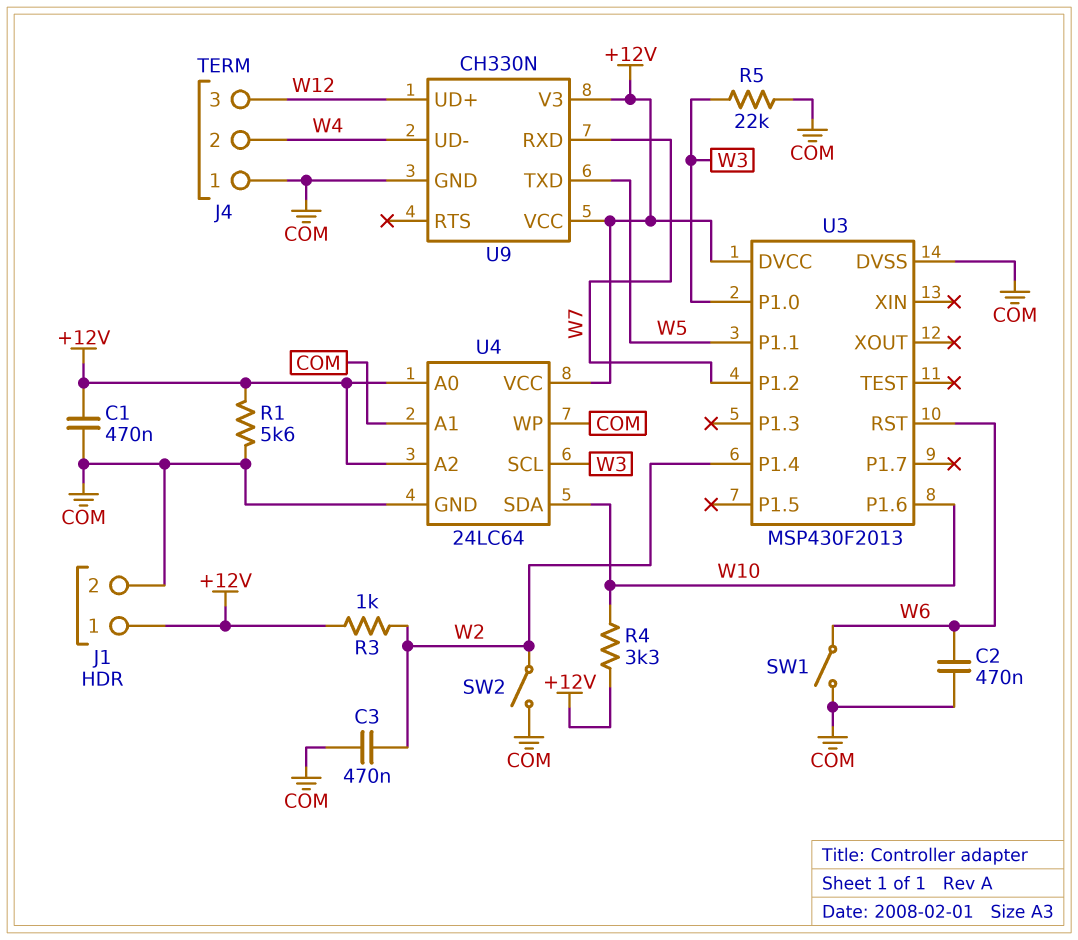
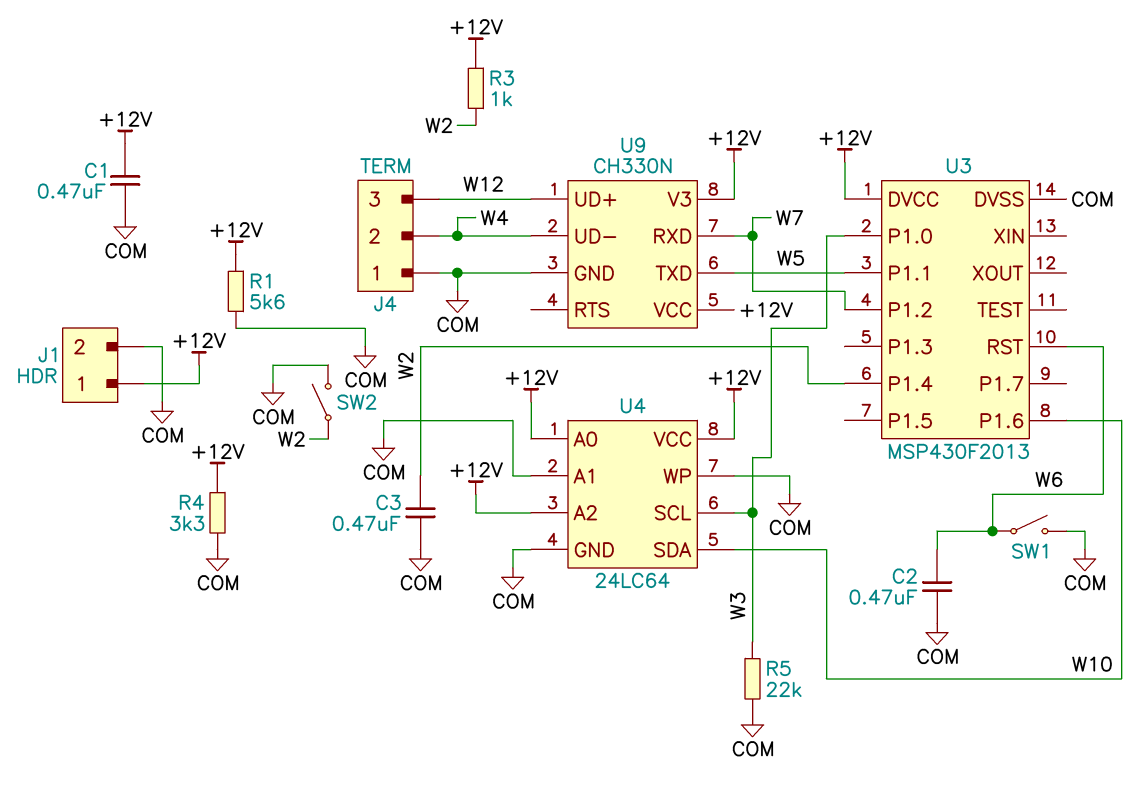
R4: 3.3k (+12V, W10) -> 3.3k (+12V, COM)

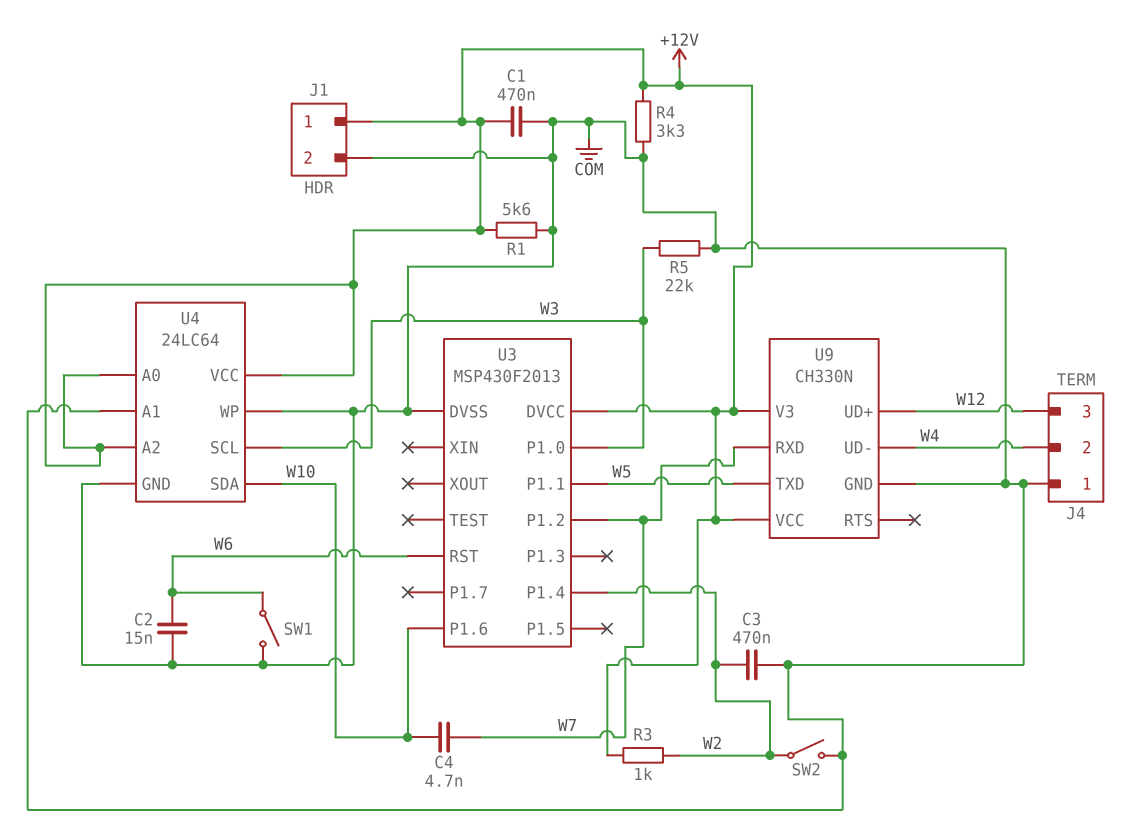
C2: 470nF (COM, W6) -> 15nF (COM, W6)
C4: none -> 4.7nF (W7, W10)

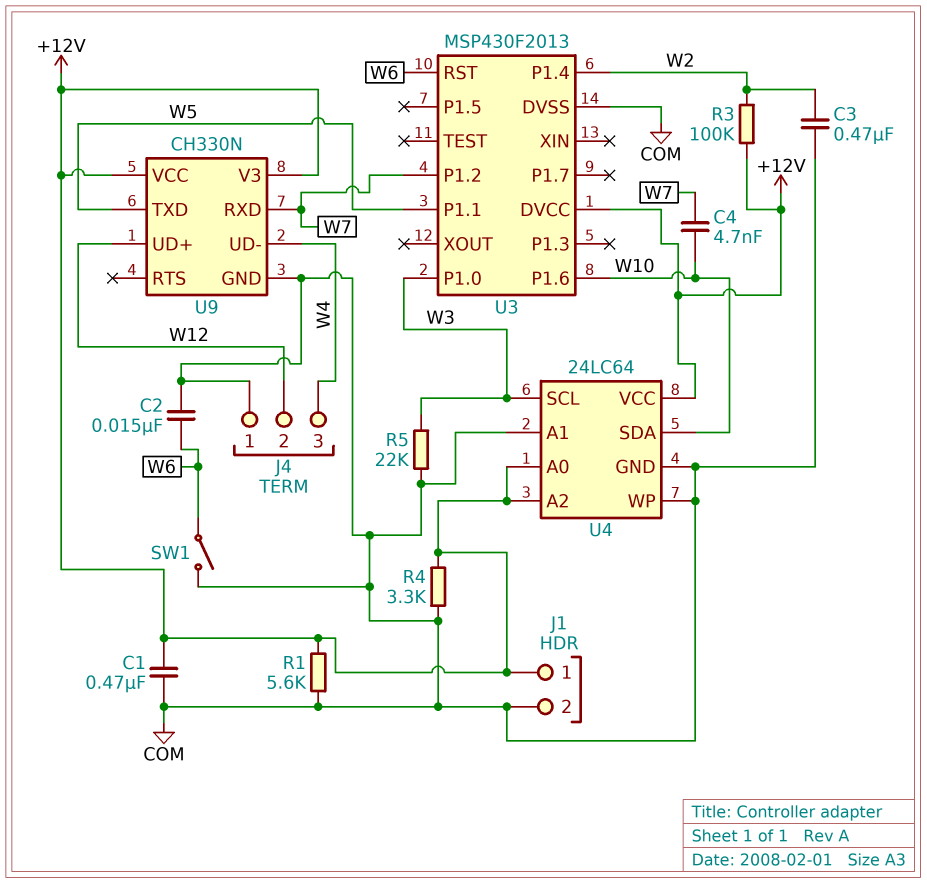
J4 pin 2: W4 -> W12
J4 pin 3: W12 -> W4
R3: 1k (+12V, W2) -> 100k (+12V, W2)
SW2: switch (COM, W2) -> none

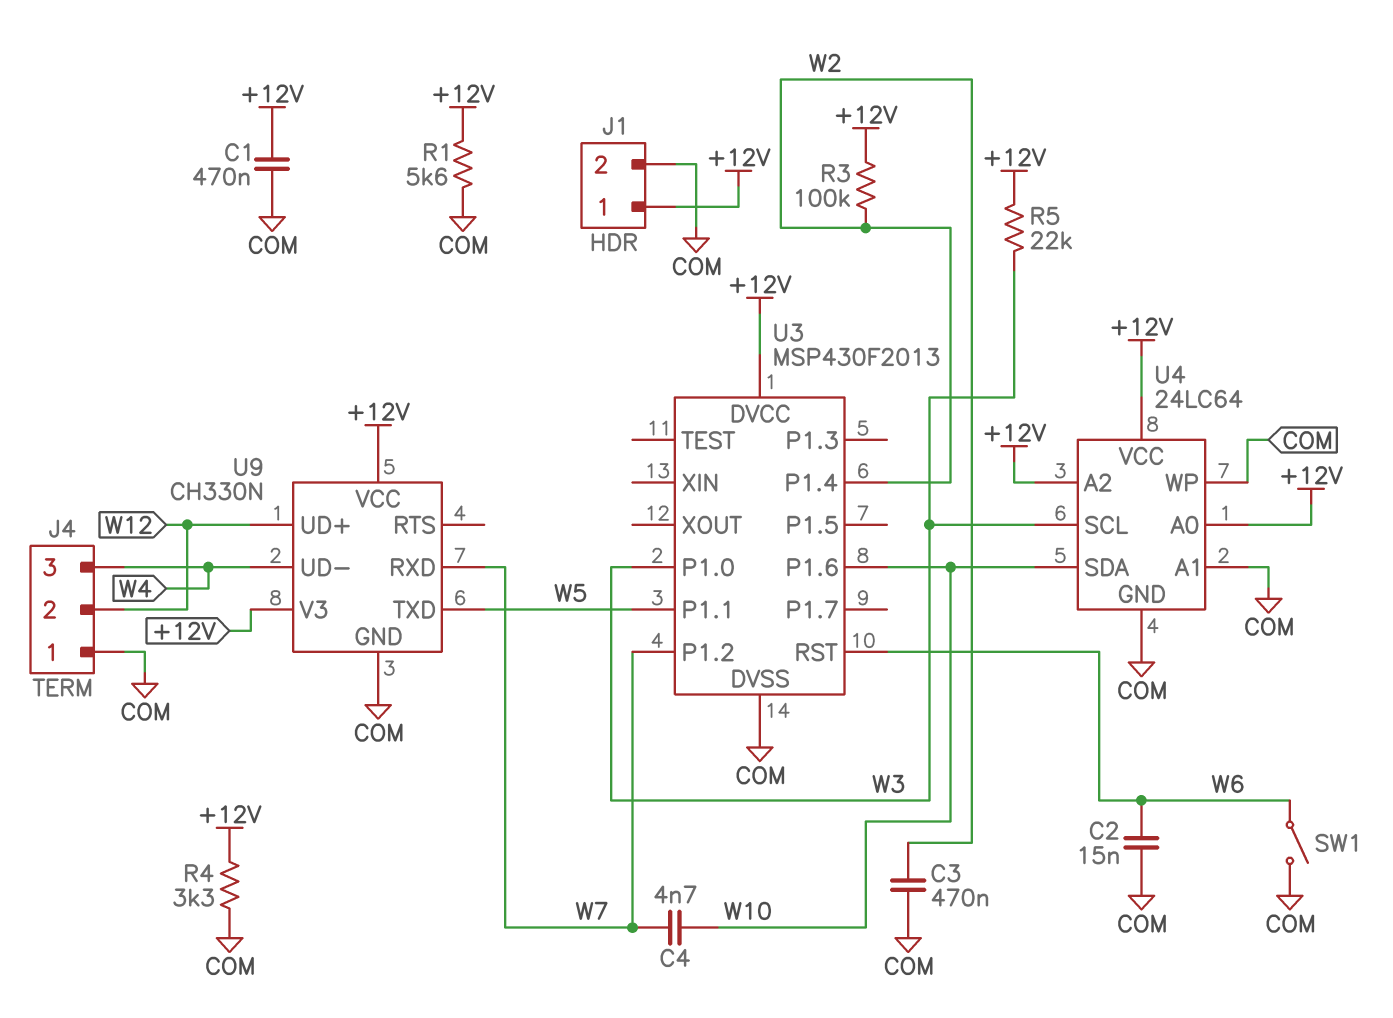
R5: 22k (COM, W3) -> 22k (+12V, W3)

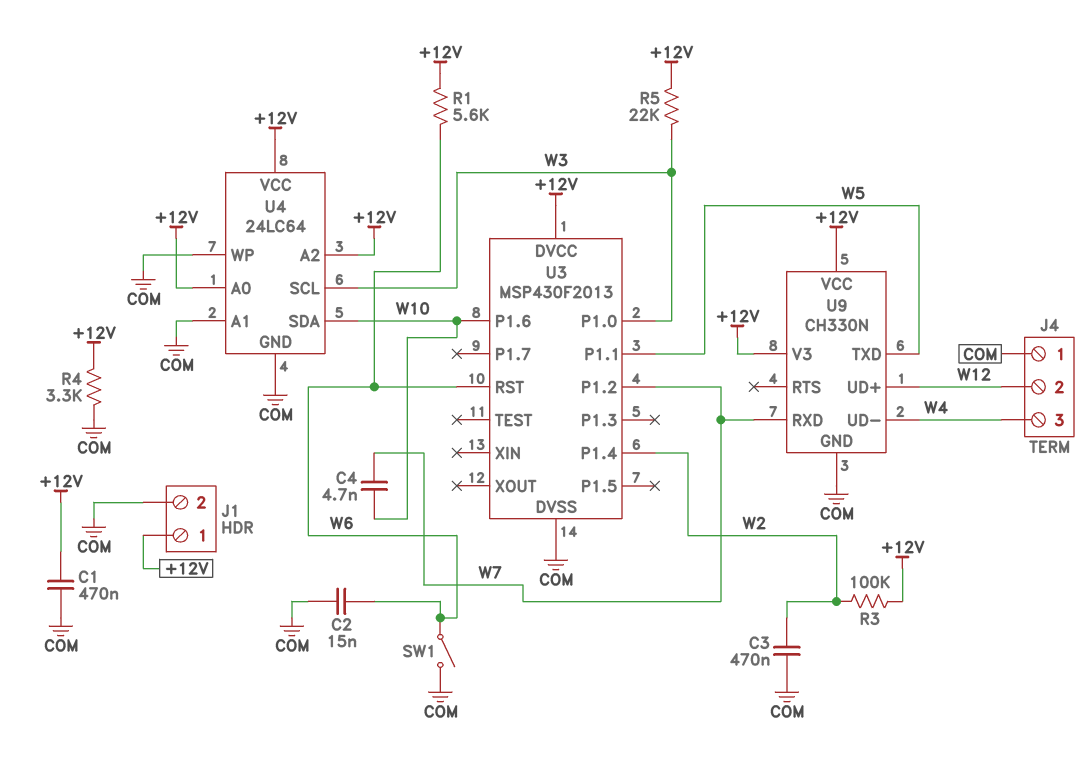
R1: 5.6k (+12V, COM) -> 5.6k (+12V, W6)

